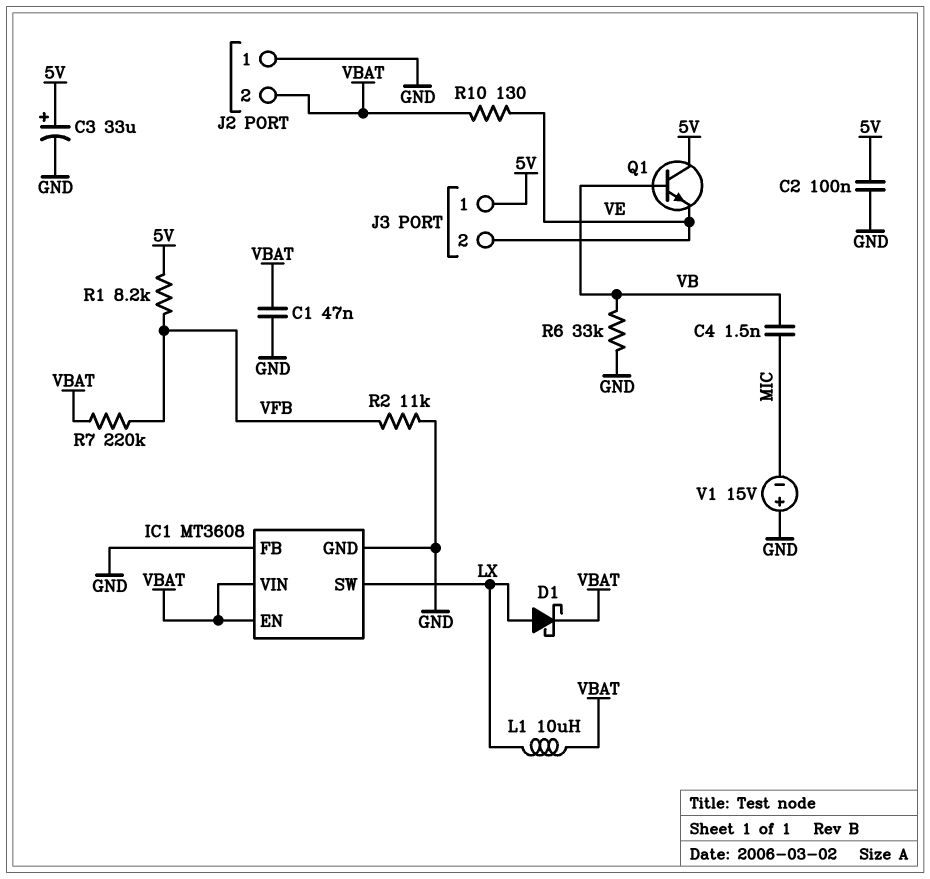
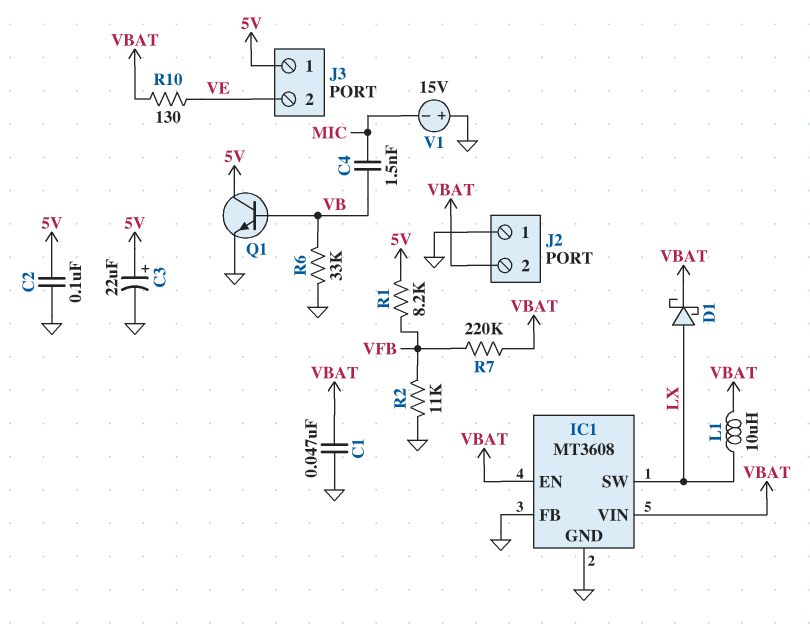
C3: 33uF (plus 5V, minus GND) -> 22uF (plus 5V, minus GND)
Q1: NPN (B VB, C 5V, E VE) -> NPN (B VB, C 5V, E GND)

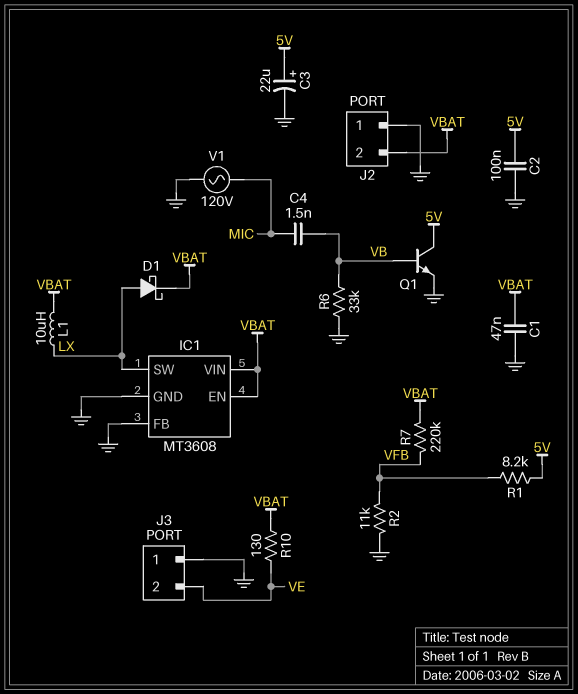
J3 pin 1: 5V -> GND
V1: 15V (plus GND, minus MIC) -> AC 120V (GND, MIC)

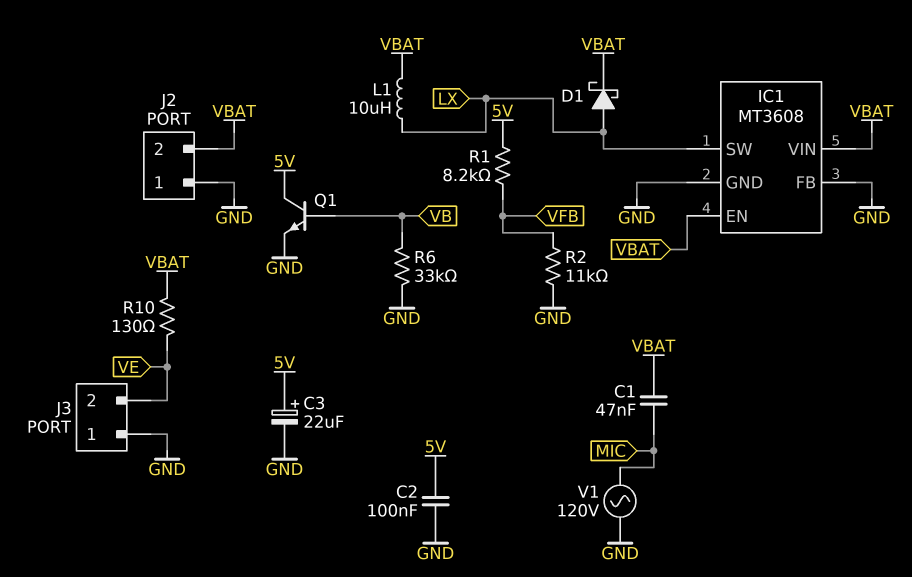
C1: 47nF (GND, VBAT) -> 47nF (MIC, VBAT)
C4: 1.5nF (MIC, VB) -> none
R7: 220k (VBAT, VFB) -> none

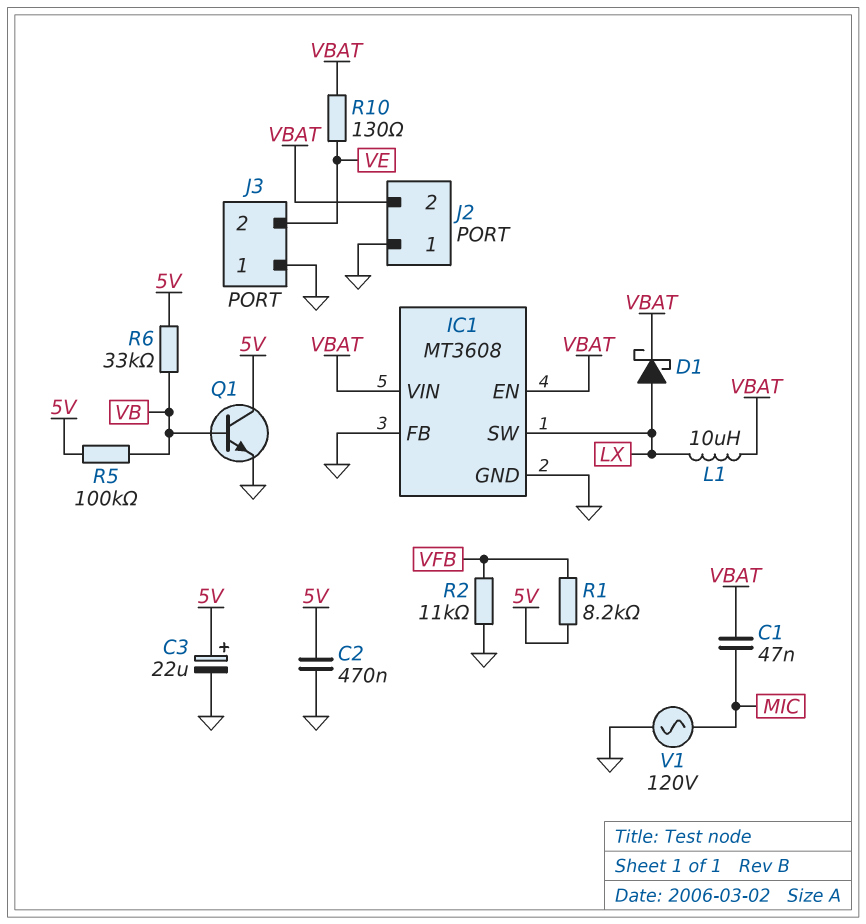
C2: 100nF (5V, GND) -> 470nF (5V, GND)
R5: none -> 100k (5V, VB)
R6: 33k (GND, VB) -> 33k (5V, VB)

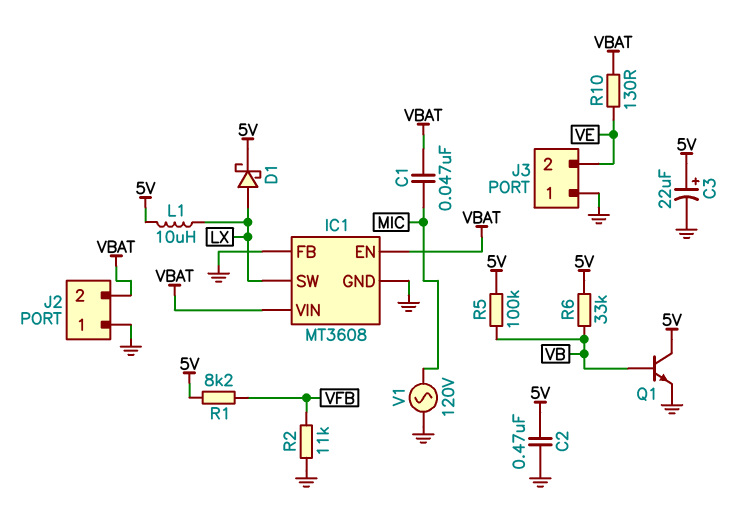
D1: schottky (A LX, K VBAT) -> schottky (A LX, K 5V)
L1: 10uH (LX, VBAT) -> 10uH (5V, LX)

